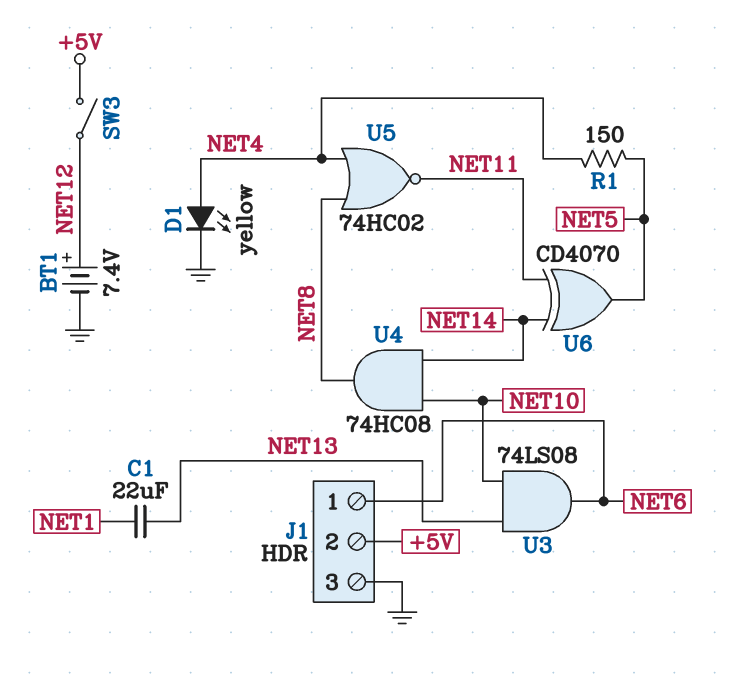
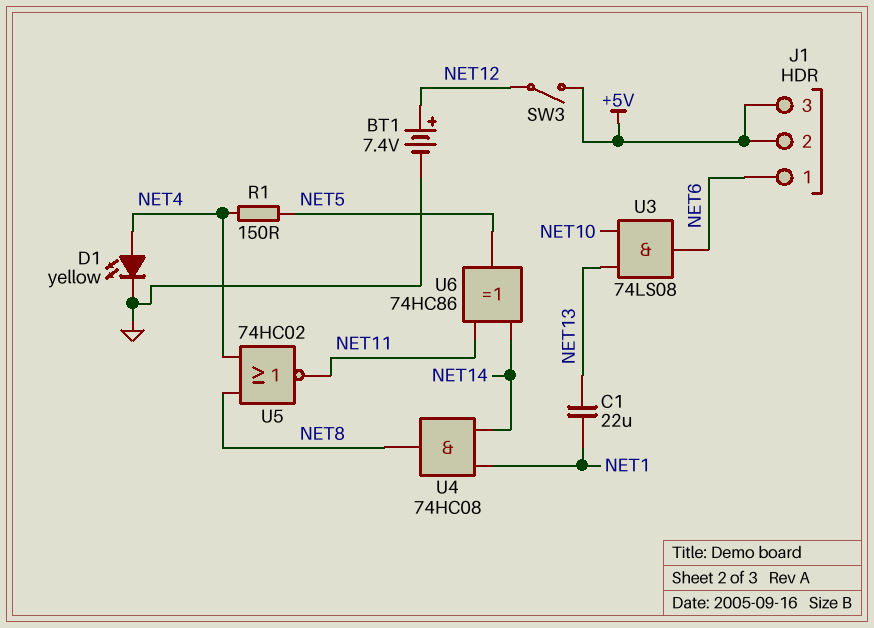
J1 pin 3: GND -> +5V
U4: AND 74HC08 (in NET10, in NET14, out NET8) -> AND 74HC08 (in NET1, in NET14, out NET8)
U6: XOR CD4070 (in NET11, in NET14, out NET5) -> XOR 74HC86 (in NET11, in NET14, out NET5)

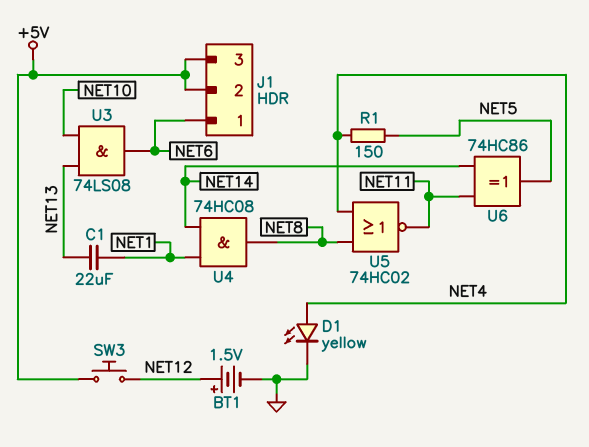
BT1: 7.4V (plus NET12, minus GND) -> 1.5V (plus NET12, minus GND)
SW3: switch (+5V, NET12) -> button (+5V, NET12)

